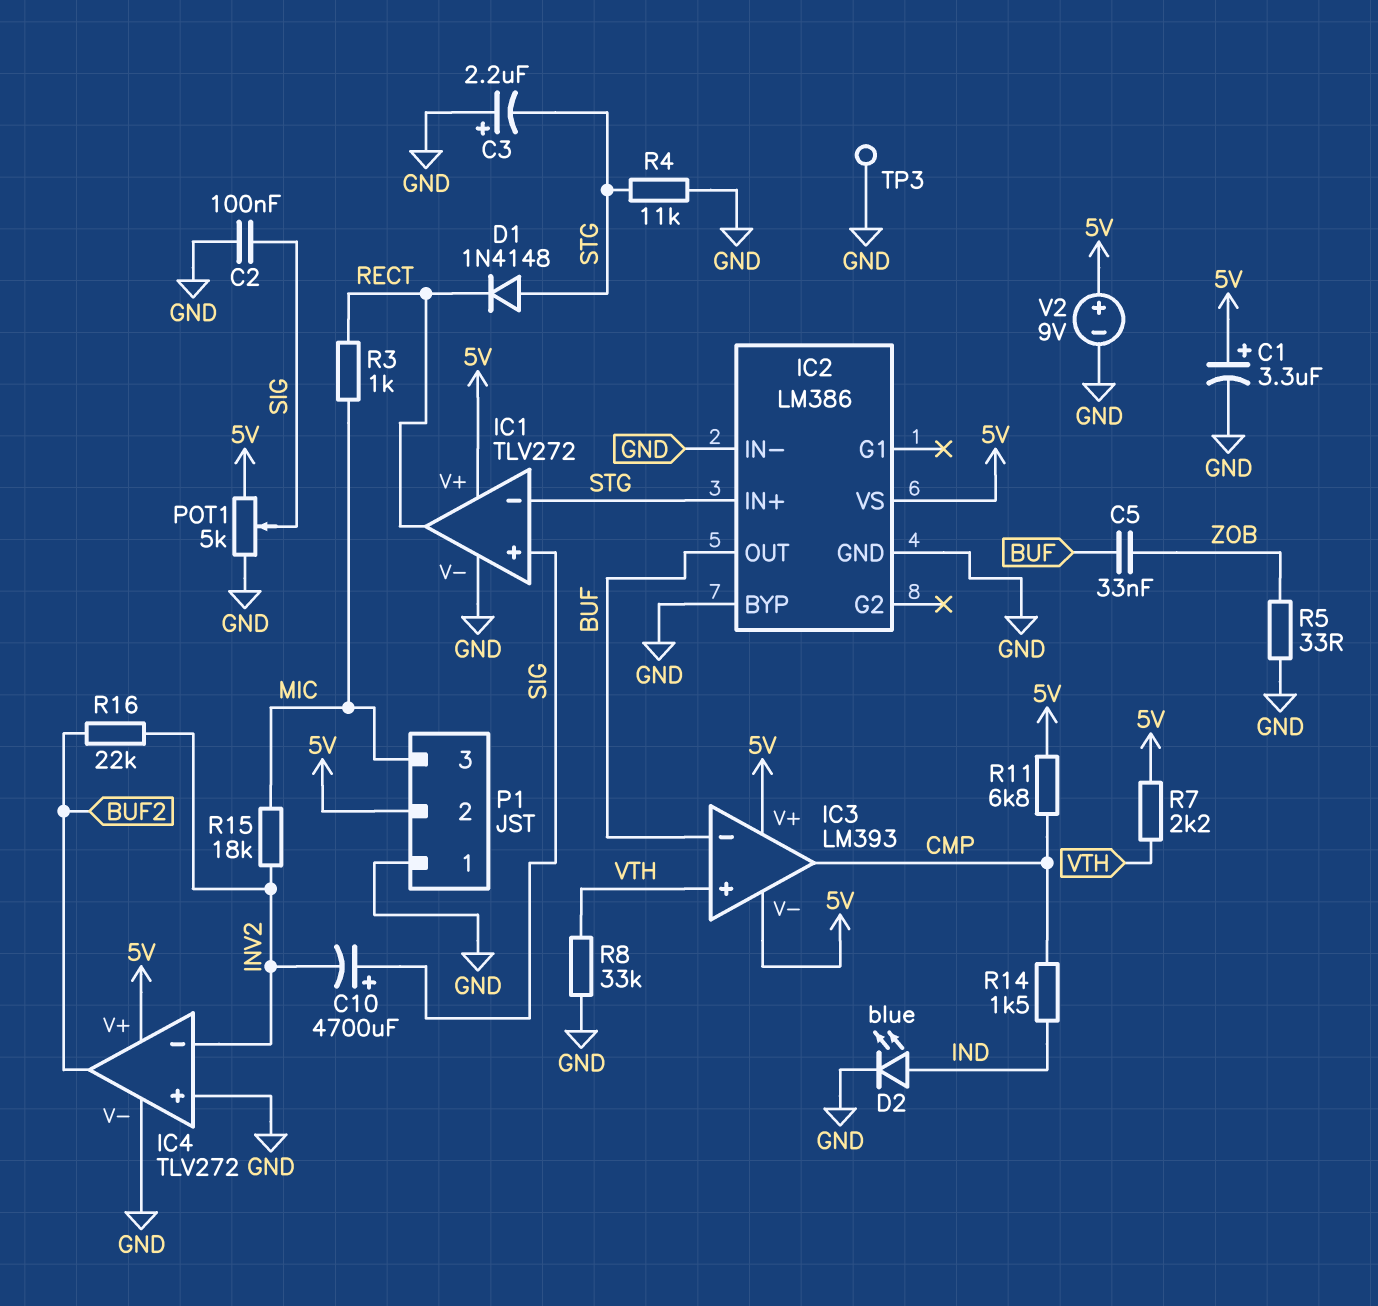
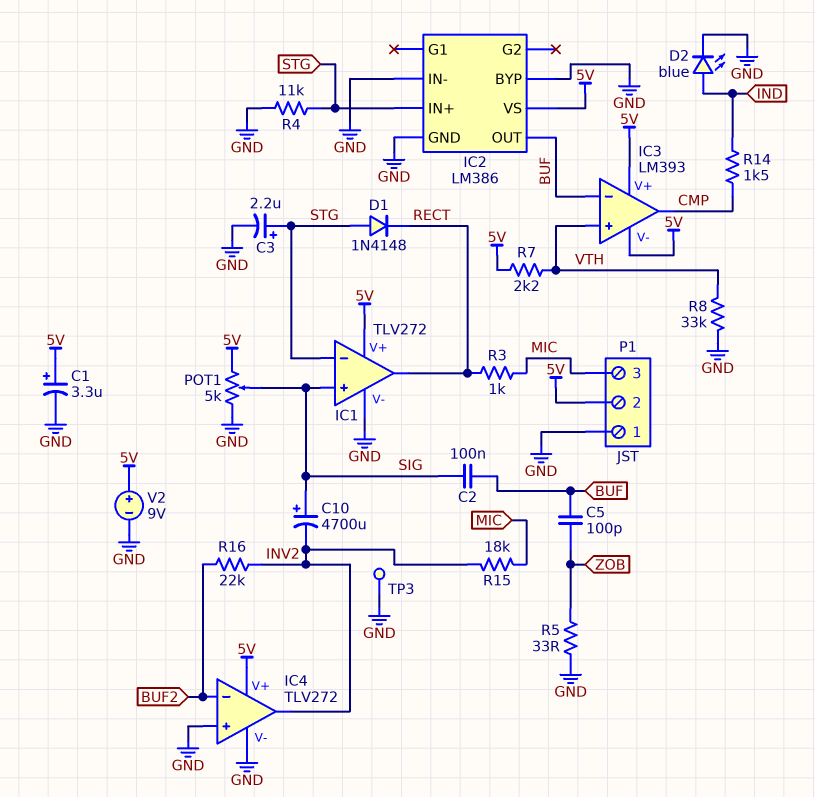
C2: 100nF (GND, SIG) -> 100nF (BUF, SIG)
C3: 2.2uF (plus GND, minus STG) -> 2.2uF (plus STG, minus GND)
C5: 33nF (BUF, ZOB) -> 100pF (BUF, ZOB)
IC4 pin in-: INV2 -> BUF2
IC4 pin out: BUF2 -> INV2
R11: 6.8k (5V, CMP) -> none

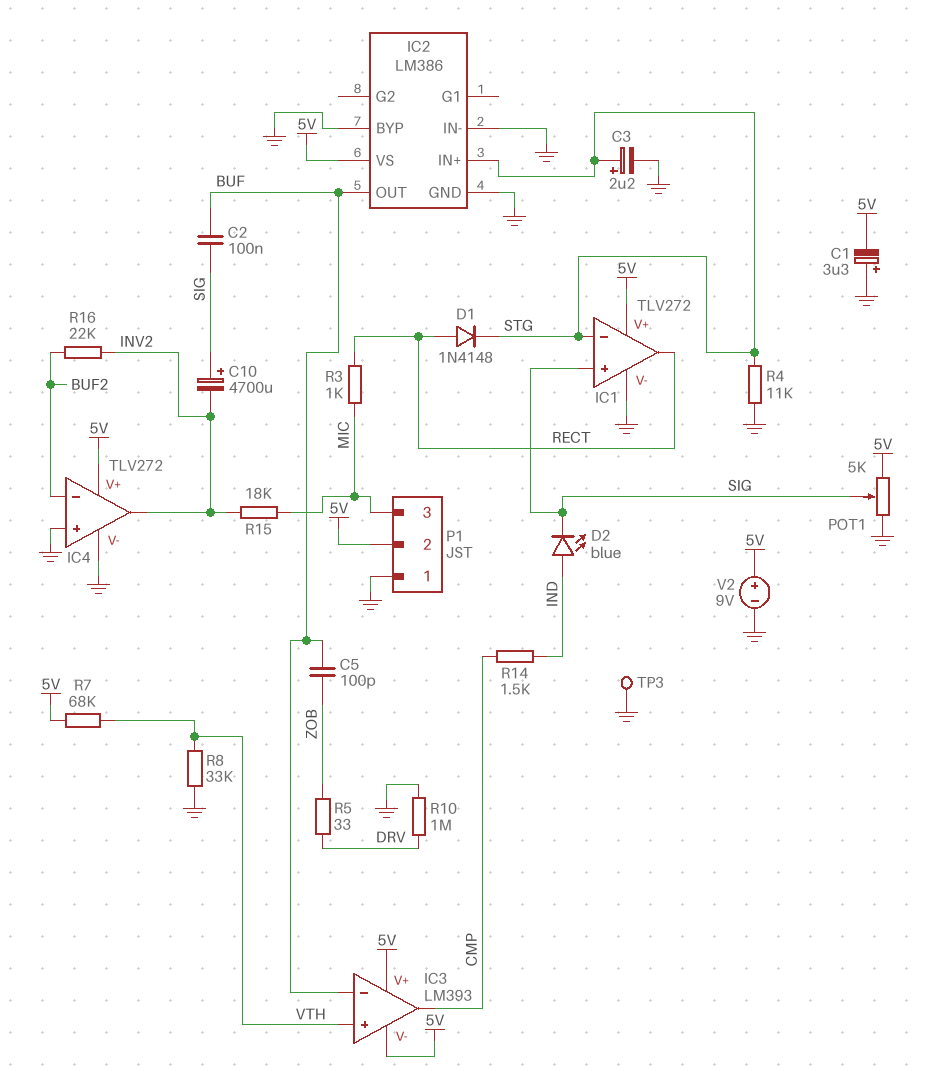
C1: 3.3uF (plus 5V, minus GND) -> 3.3uF (plus GND, minus 5V)
D1: diode 1N4148 (A STG, K RECT) -> diode 1N4148 (A RECT, K STG)
D2: LED blue (A IND, K GND) -> LED blue (A IND, K SIG)
R5: 33 (GND, ZOB) -> 33 (DRV, ZOB)
R7: 2.2k (5V, VTH) -> 68k (5V, VTH)
R10: none -> 1M (DRV, GND)

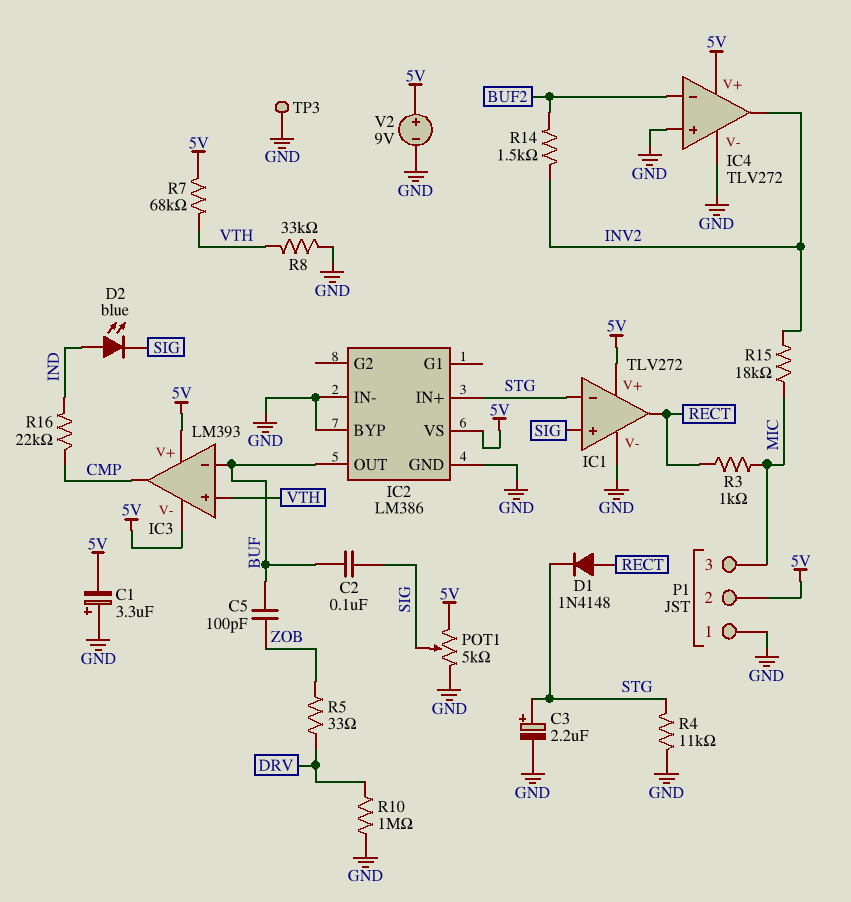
C10: 4700uF (plus SIG, minus INV2) -> none
R14: 1.5k (CMP, IND) -> 1.5k (BUF2, INV2)
R16: 22k (BUF2, INV2) -> 22k (CMP, IND)

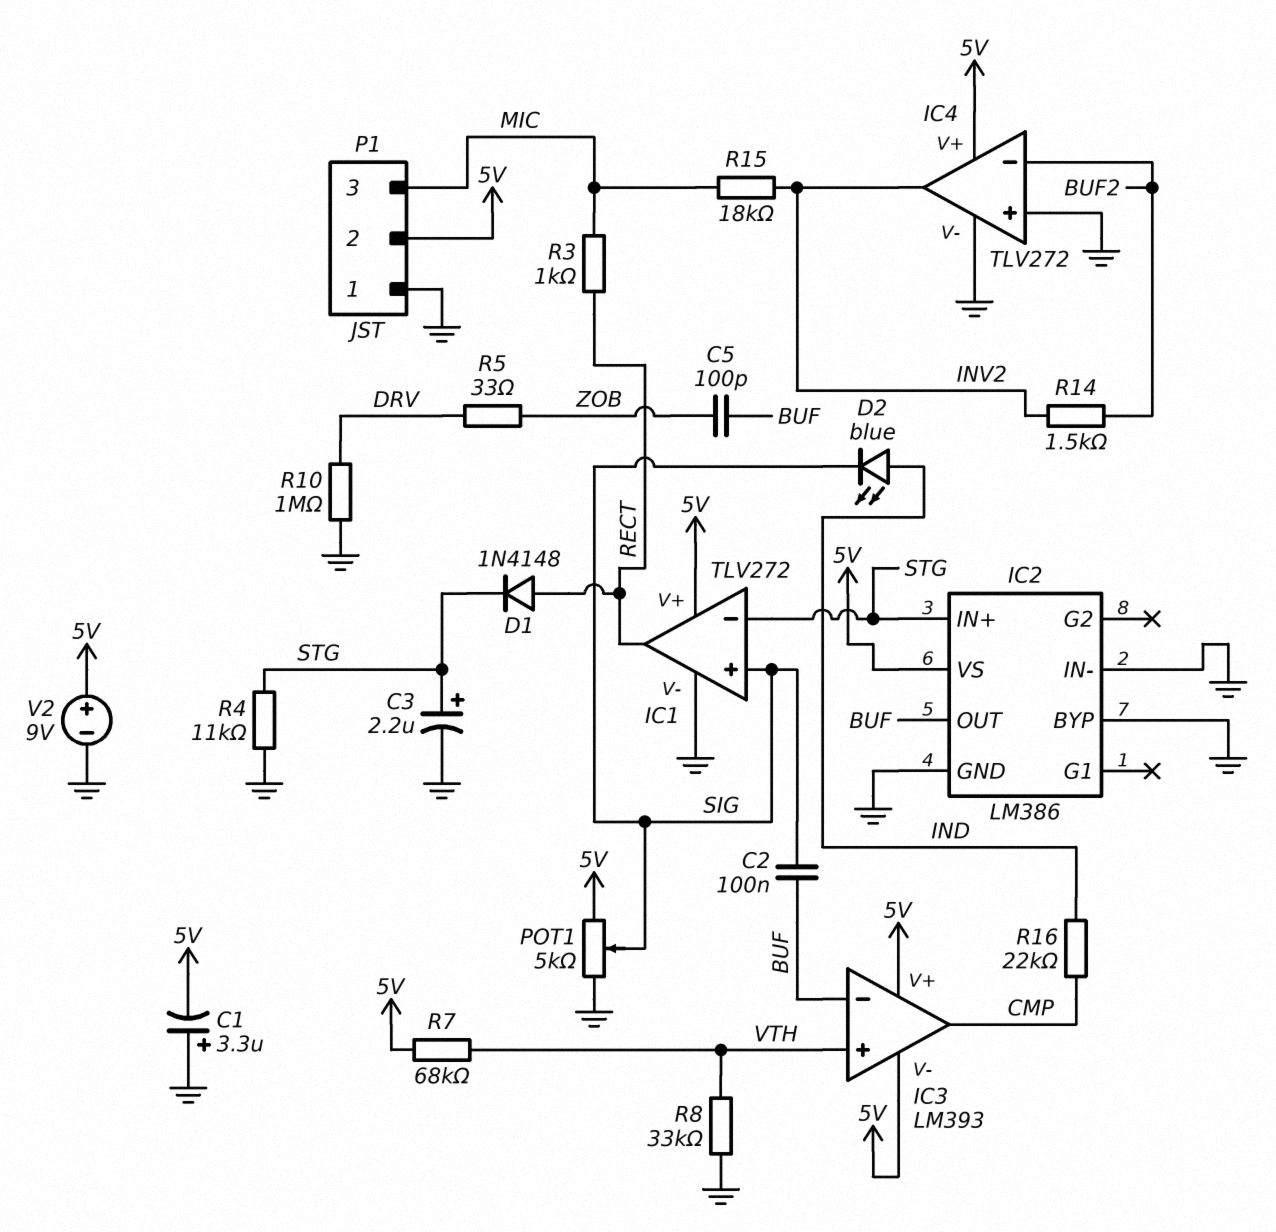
TP3: test point (GND) -> none

